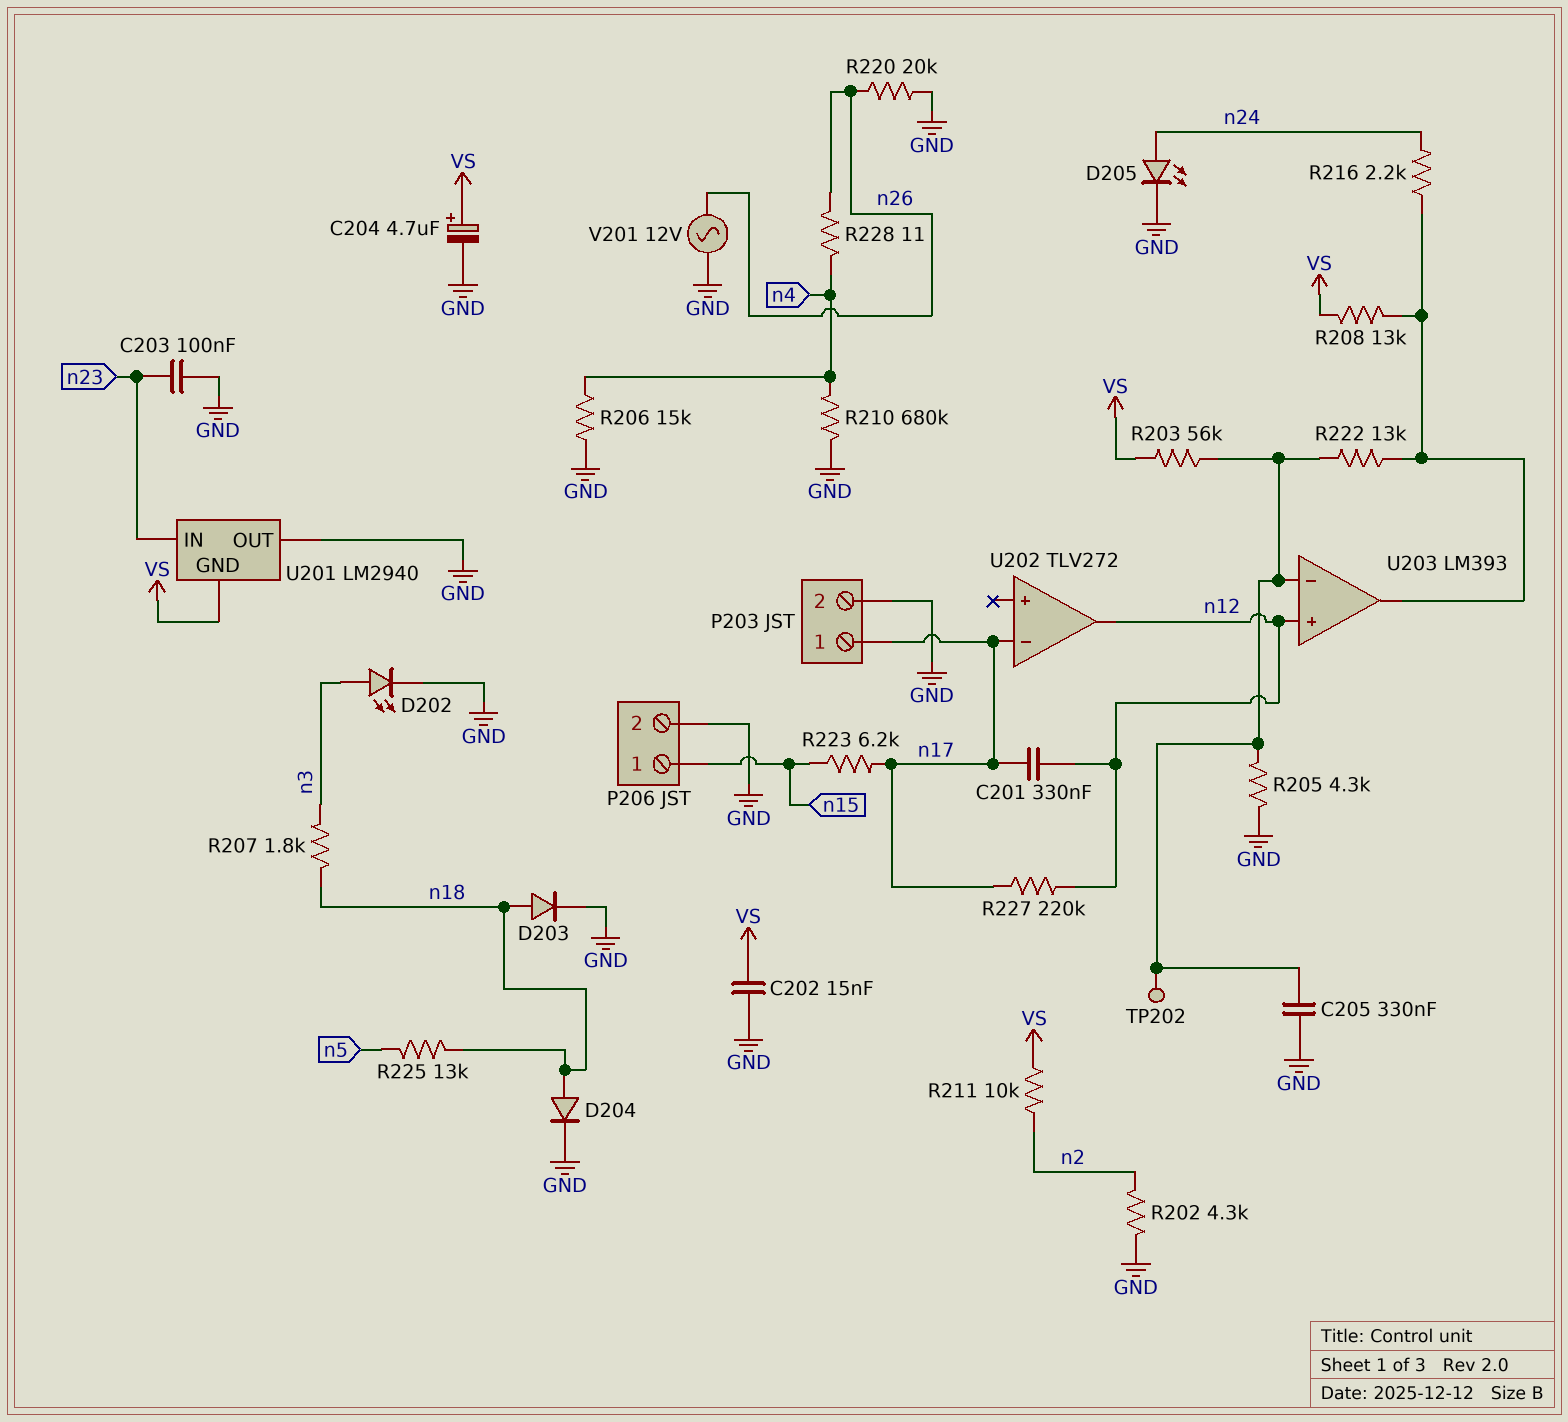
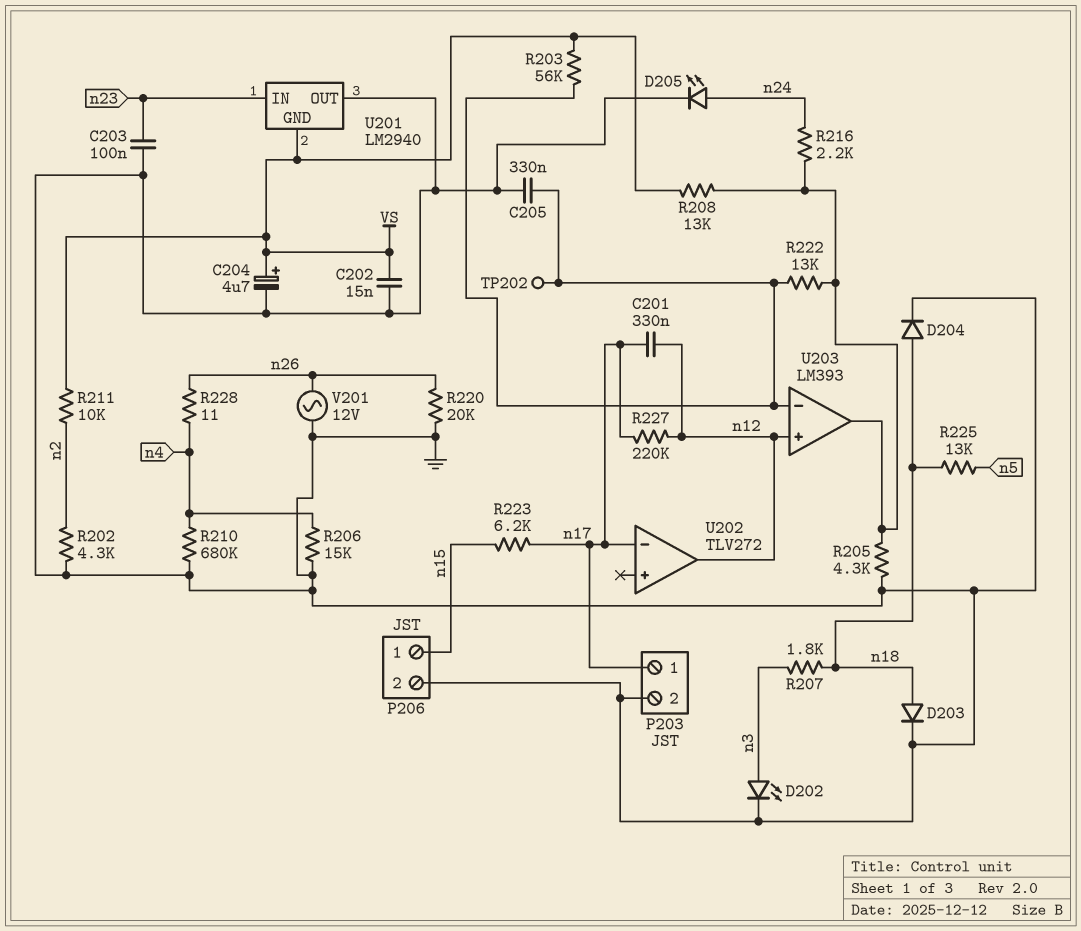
R205: 4.3k (GND, U203/in-) -> 4.3k (GND, U203/out)

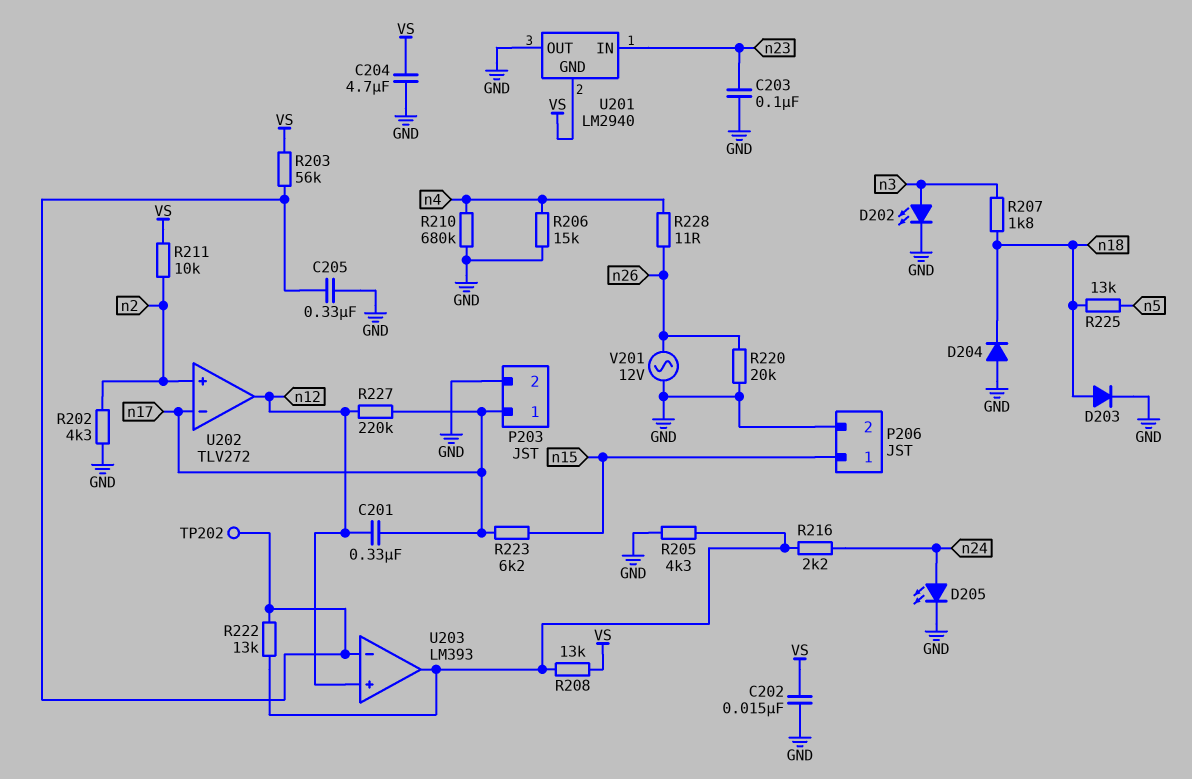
C204: 4.7uF (plus VS, minus GND) -> 4.7uF (GND, VS)
D204: diode (A n18, K GND) -> diode (A GND, K n18)
U202 pin in+: none -> n2

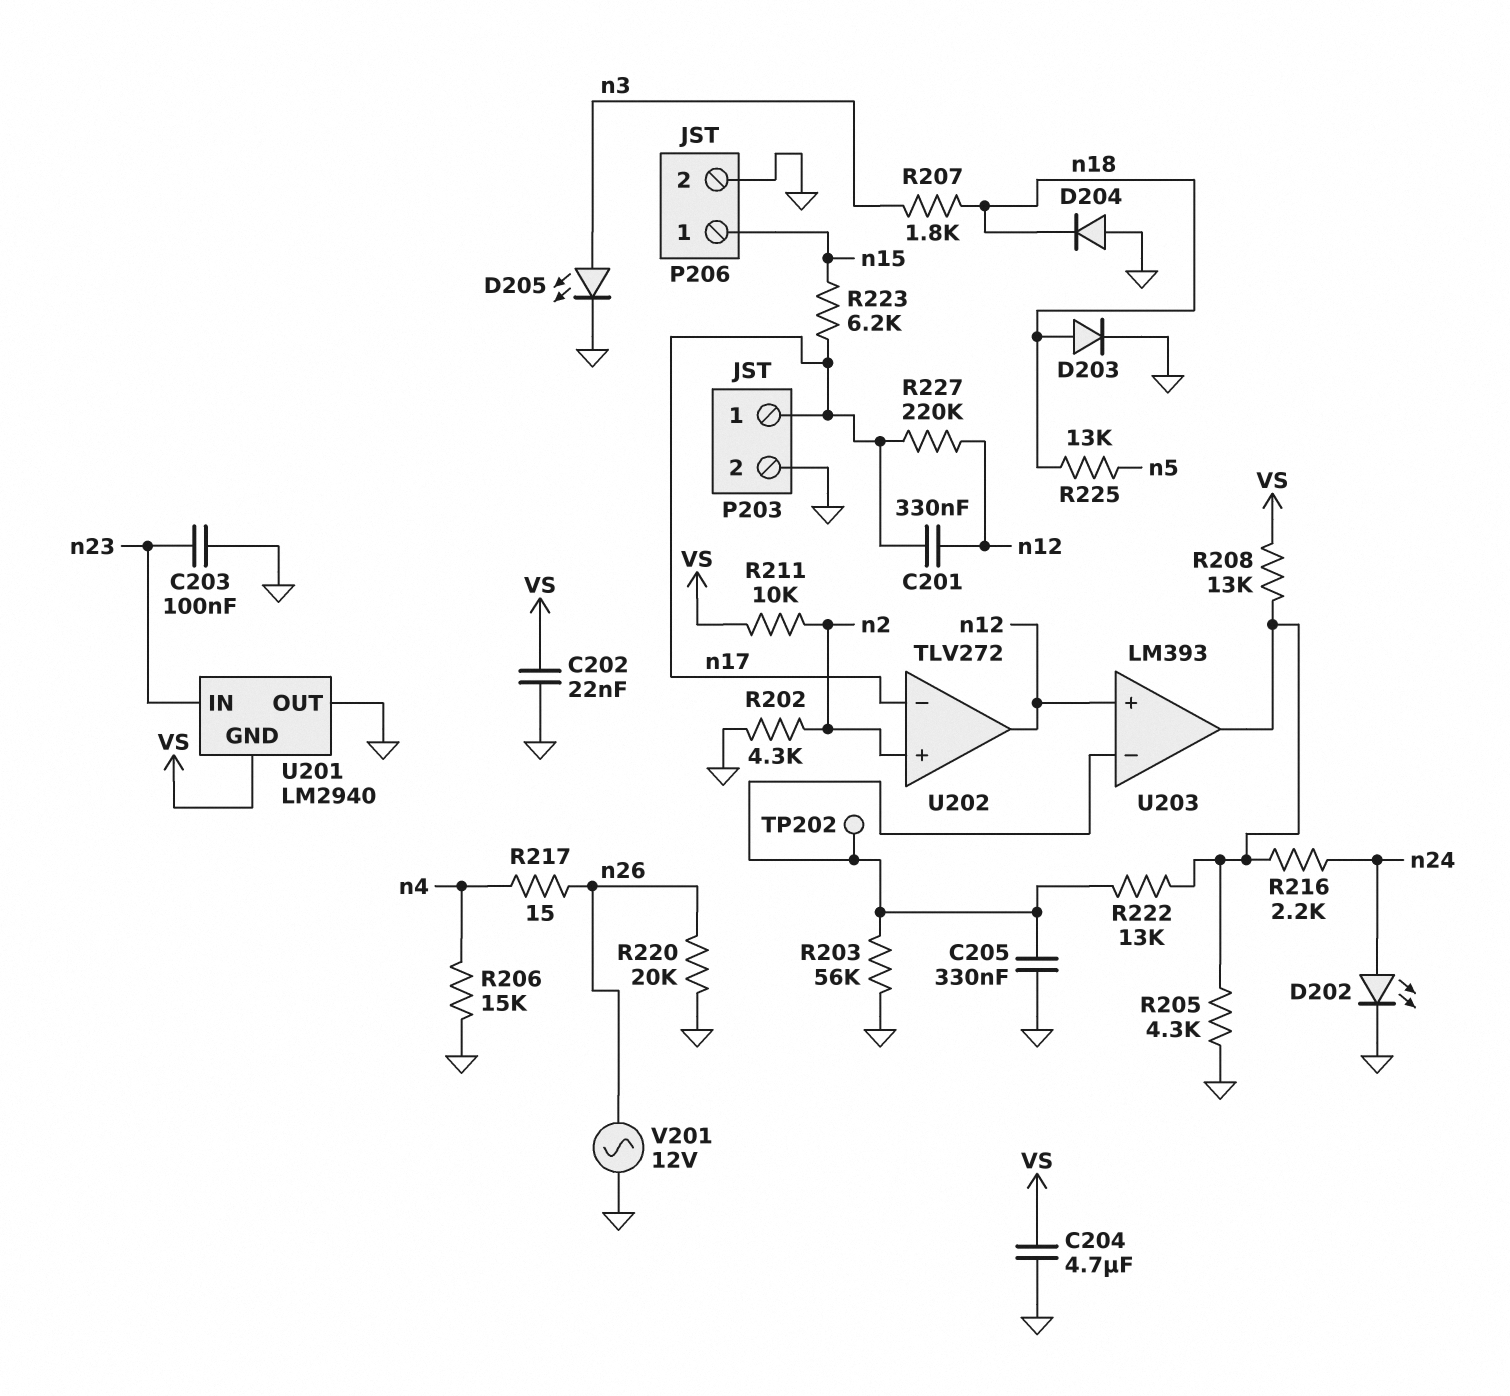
C202: 15nF (GND, VS) -> 22nF (GND, VS)
D202: LED (A n3, K GND) -> LED (A n24, K GND)
D205: LED (A n24, K GND) -> LED (A n3, K GND)
R203: 56k (U203/in-, VS) -> 56k (GND, U203/in-)
R210: 680k (GND, n4) -> none
R217: none -> 15 (n4, n26)
R228: 11 (n4, n26) -> none

